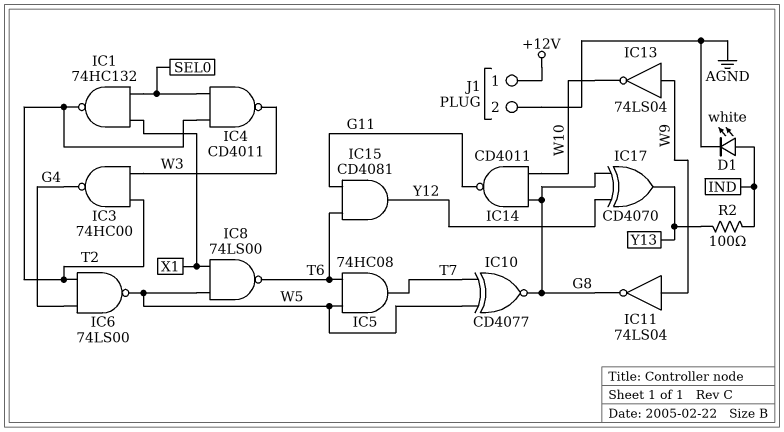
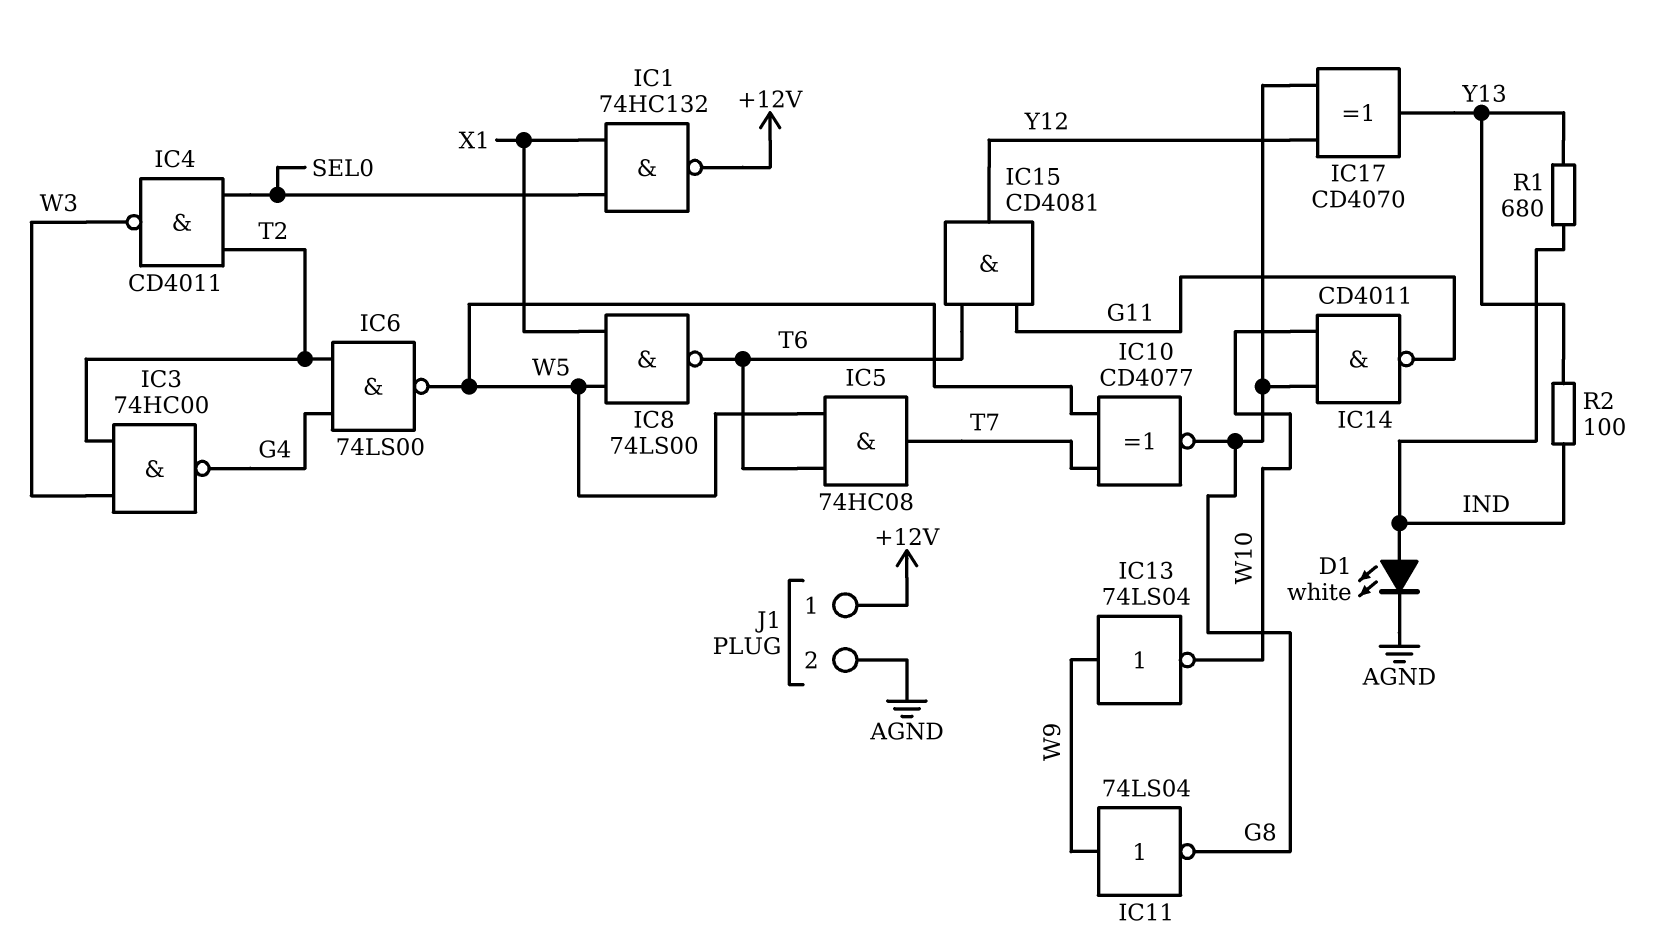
IC1: NAND 74HC132 (in SEL0, in X1, out T2) -> NAND 74HC132 (in SEL0, in X1, out +12V)
R1: none -> 680 (IND, Y13)

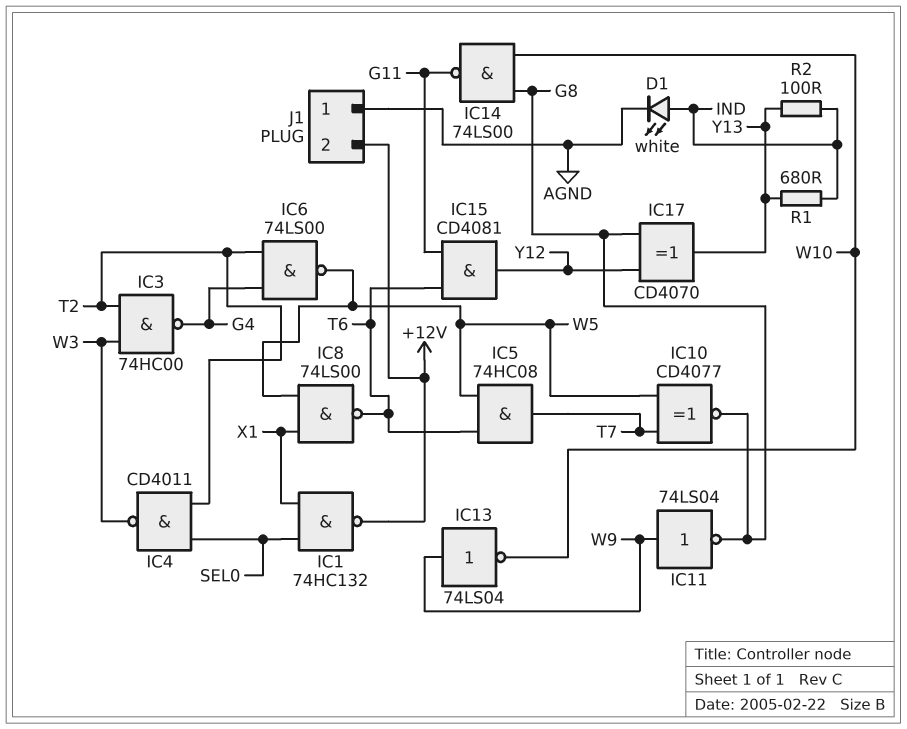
IC14: NAND CD4011 (in G8, in W10, out G11) -> NAND 74LS00 (in G8, in W10, out G11)
J1 pin 1: +12V -> AGND
J1 pin 2: AGND -> +12V

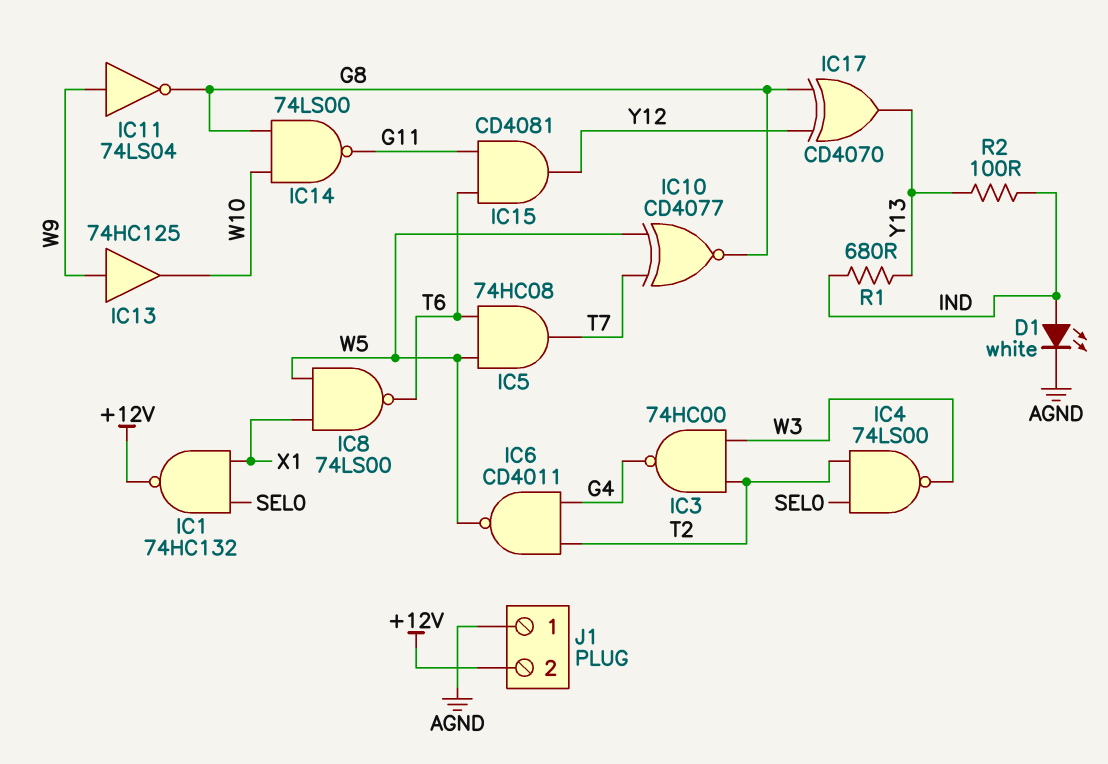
IC4: NAND CD4011 (in SEL0, in T2, out W3) -> NAND 74LS00 (in SEL0, in T2, out W3)
IC6: NAND 74LS00 (in G4, in T2, out W5) -> NAND CD4011 (in G4, in T2, out W5)
IC13: NOT 74LS04 (in W9, out W10) -> buffer 74HC125 (in W9, out W10)

